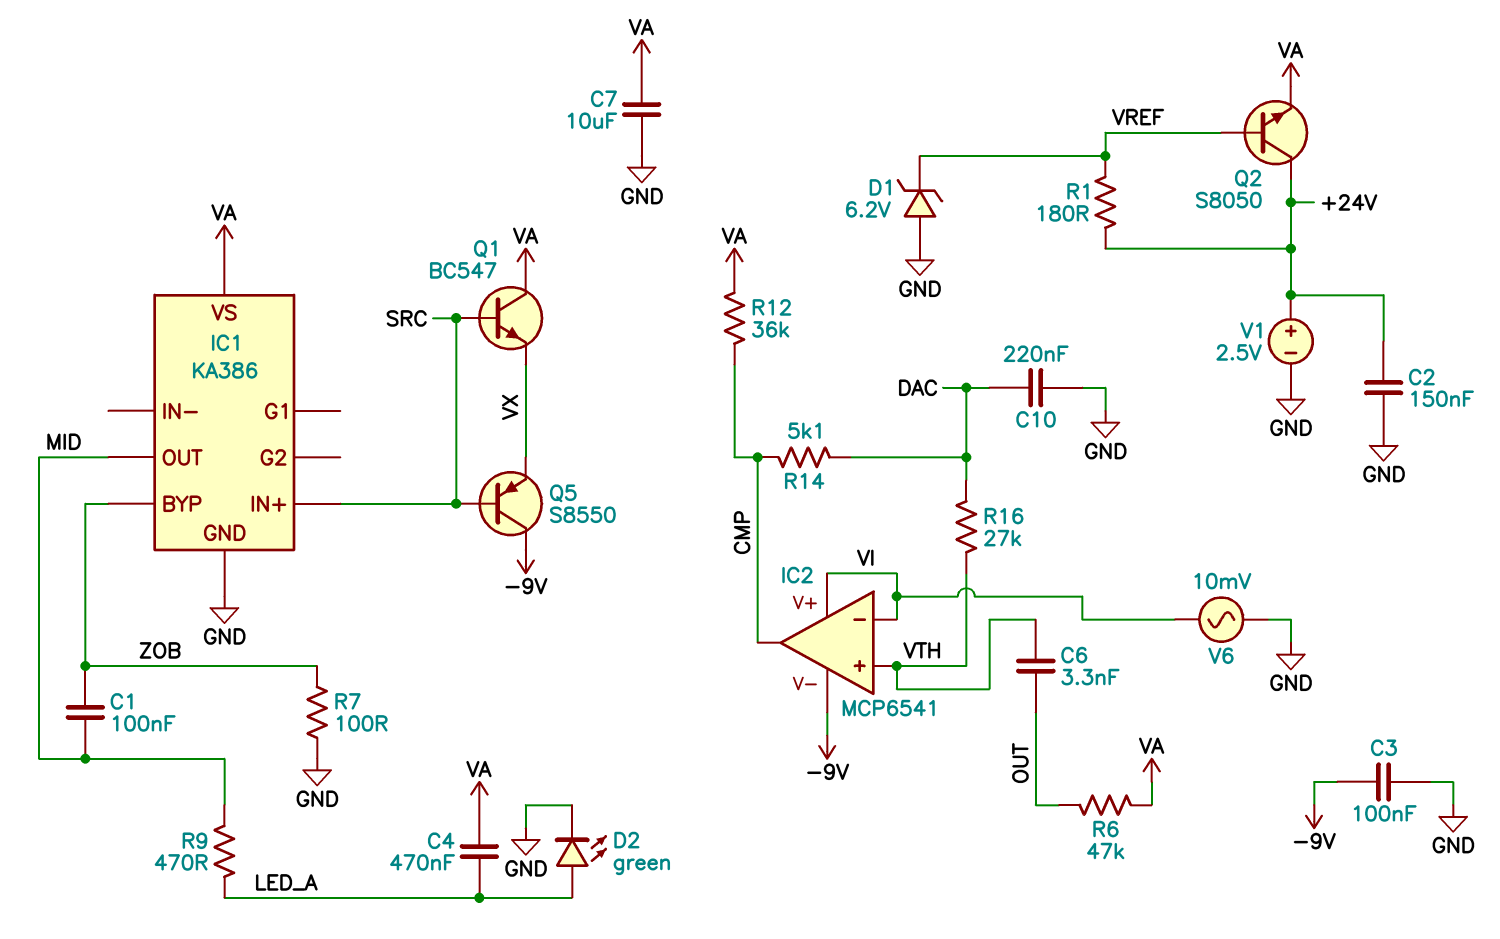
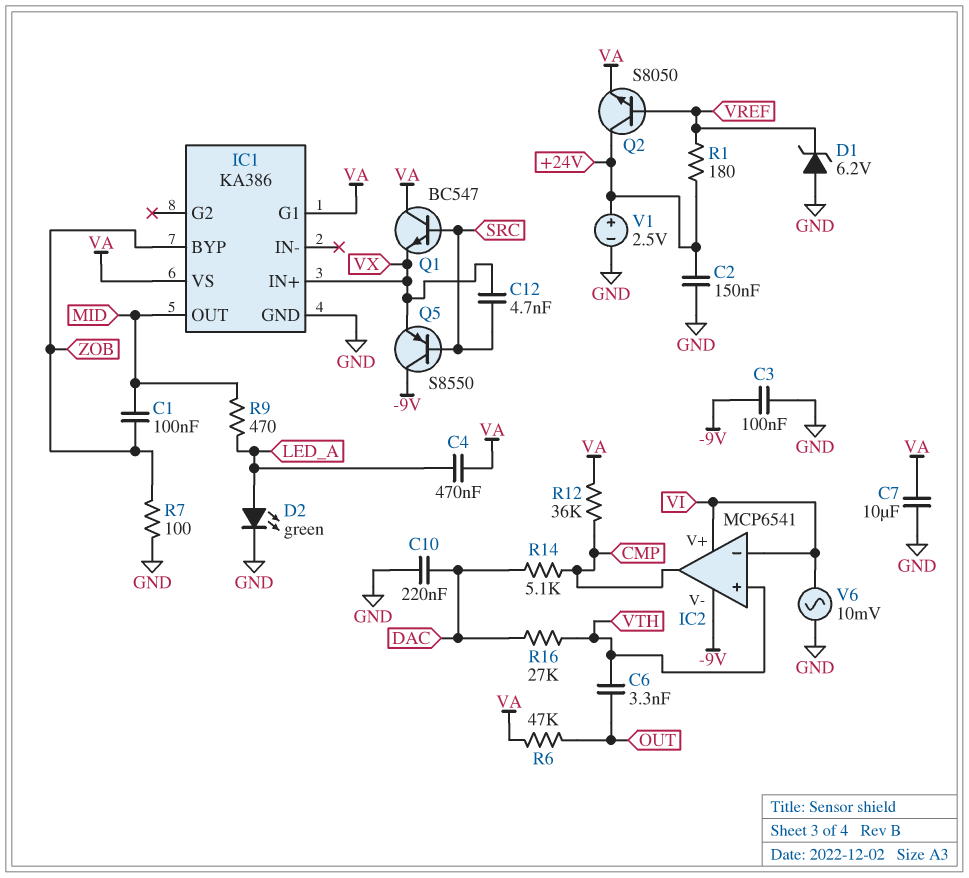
C12: none -> 4.7nF (SRC, VX)
IC1 pin G1: none -> VA
IC1 pin IN+: SRC -> VX

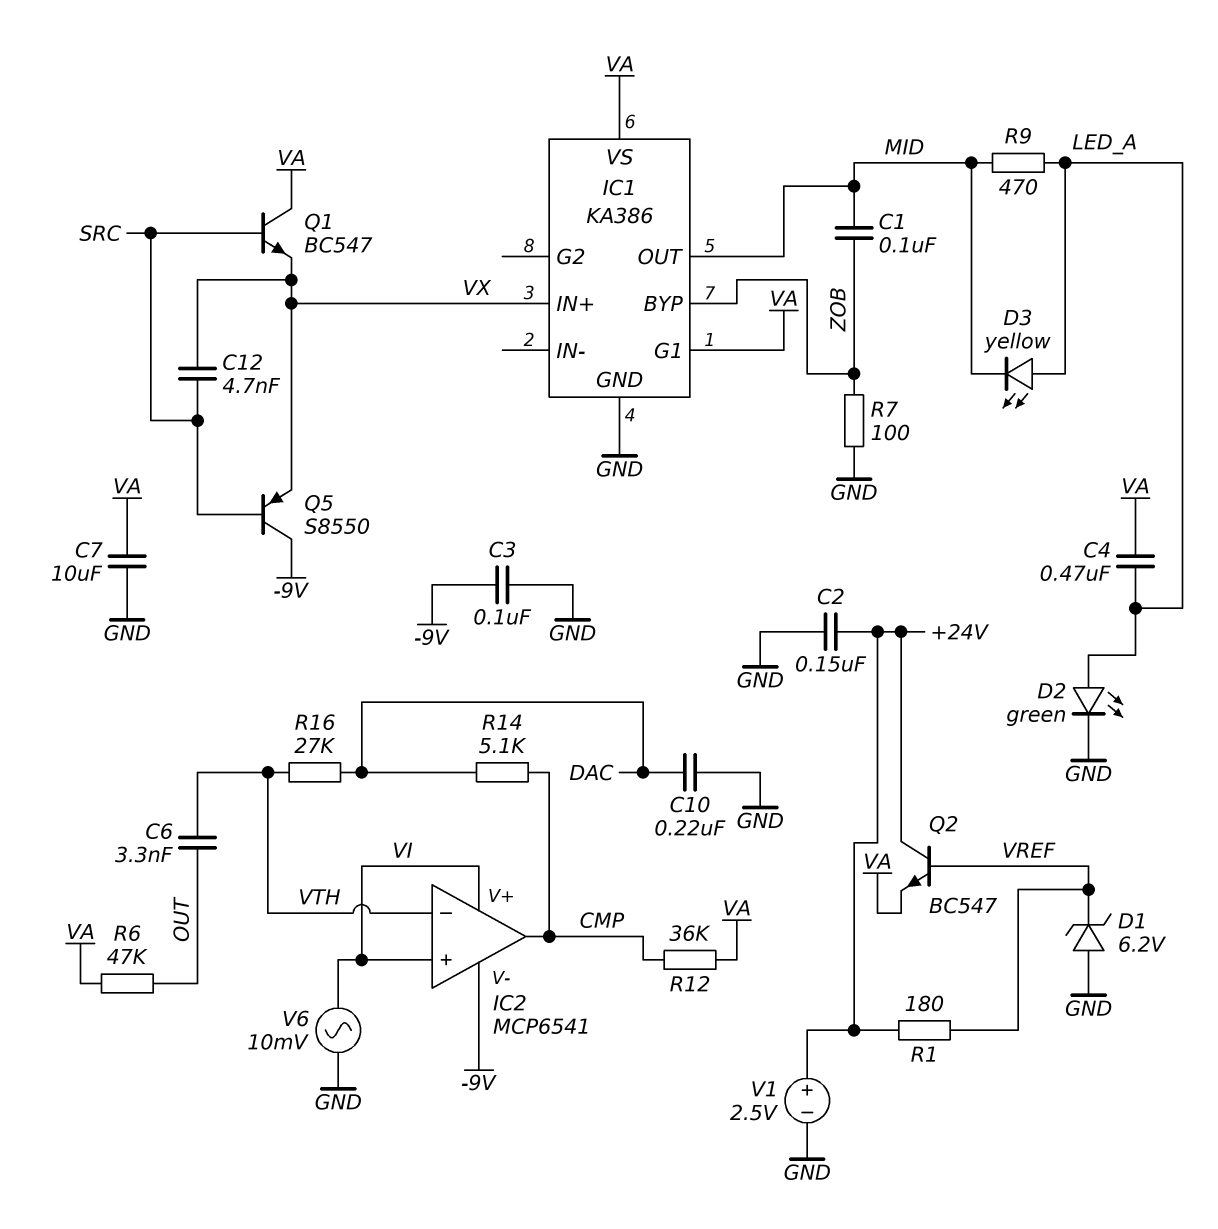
D3: none -> LED yellow (A LED_A, K MID)
IC2 pin in+: VTH -> VI
IC2 pin in-: VI -> VTH
Q2: NPN S8050 (B VREF, C +24V, E VA) -> NPN BC547 (B VREF, C +24V, E VA)

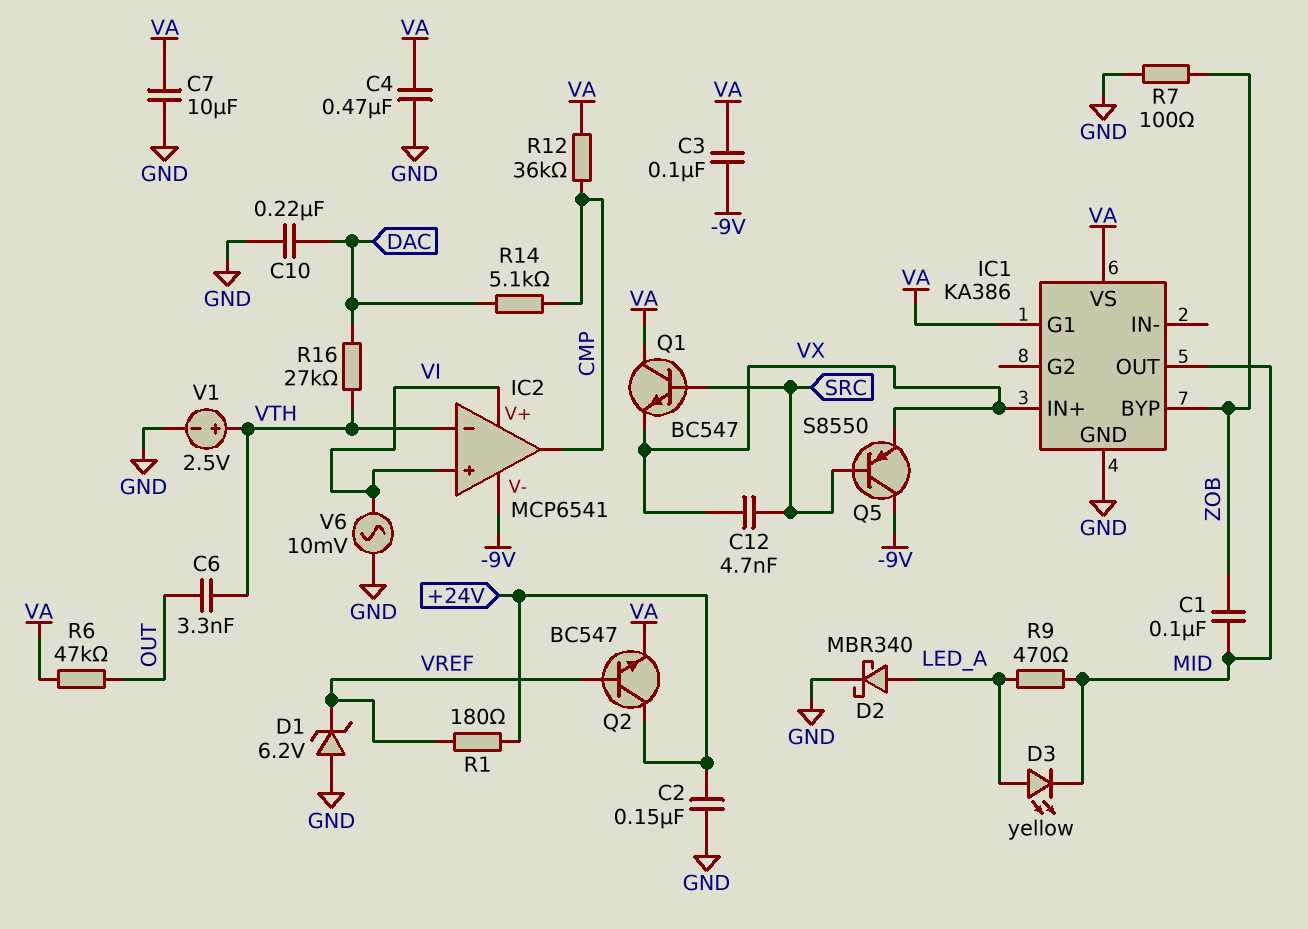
C3: 100nF (-9V, GND) -> 100nF (-9V, VA)
C4: 470nF (LED_A, VA) -> 470nF (GND, VA)
D2: LED green (A LED_A, K GND) -> schottky MBR340 (A LED_A, K GND)
V1: 2.5V (plus +24V, minus GND) -> 2.5V (plus VTH, minus GND)

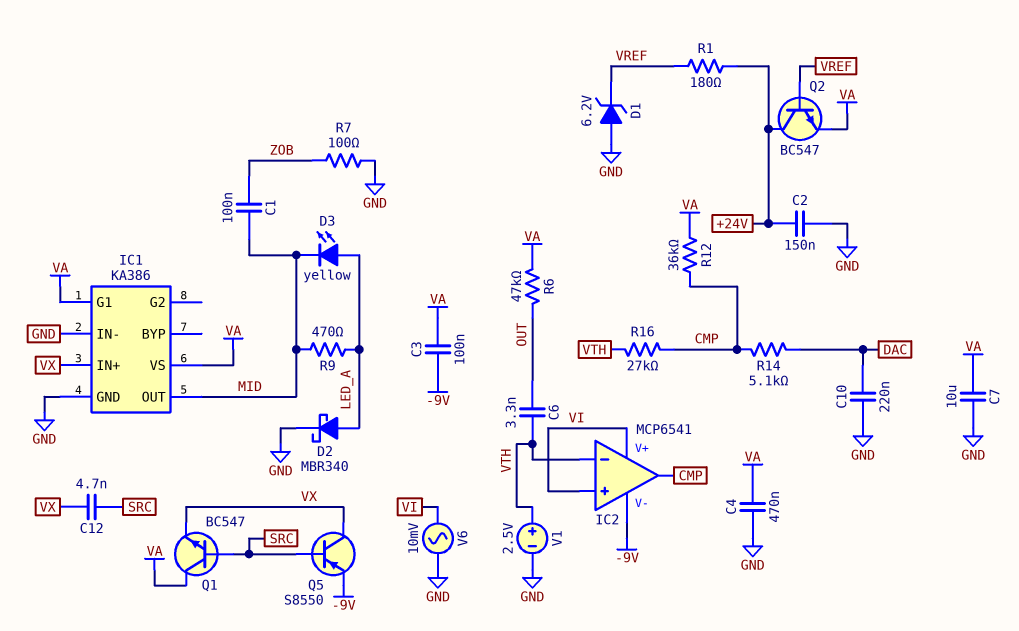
IC1 pin BYP: ZOB -> none
IC1 pin IN-: none -> GND
Q5: PNP S8550 (B SRC, C -9V, E VX) -> PNP S8550 (B SRC, C VX, E -9V)
R16: 27k (DAC, VTH) -> 27k (CMP, VTH)

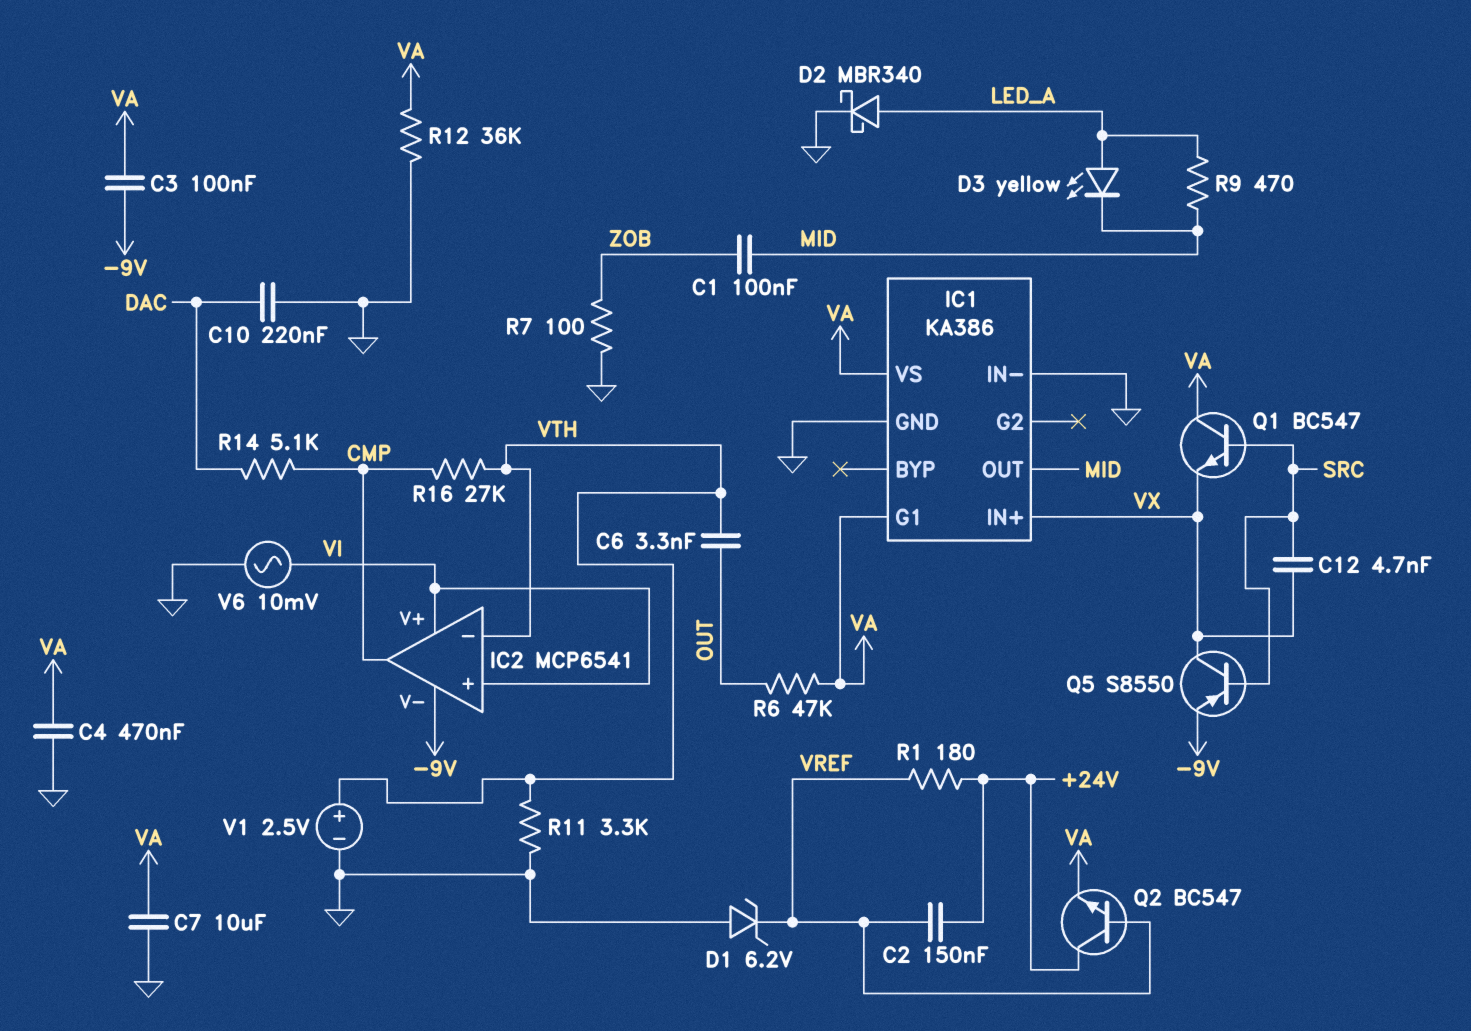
C2: 150nF (+24V, GND) -> 150nF (+24V, VREF)
R11: none -> 3.3k (GND, VTH)
R12: 36k (CMP, VA) -> 36k (GND, VA)

